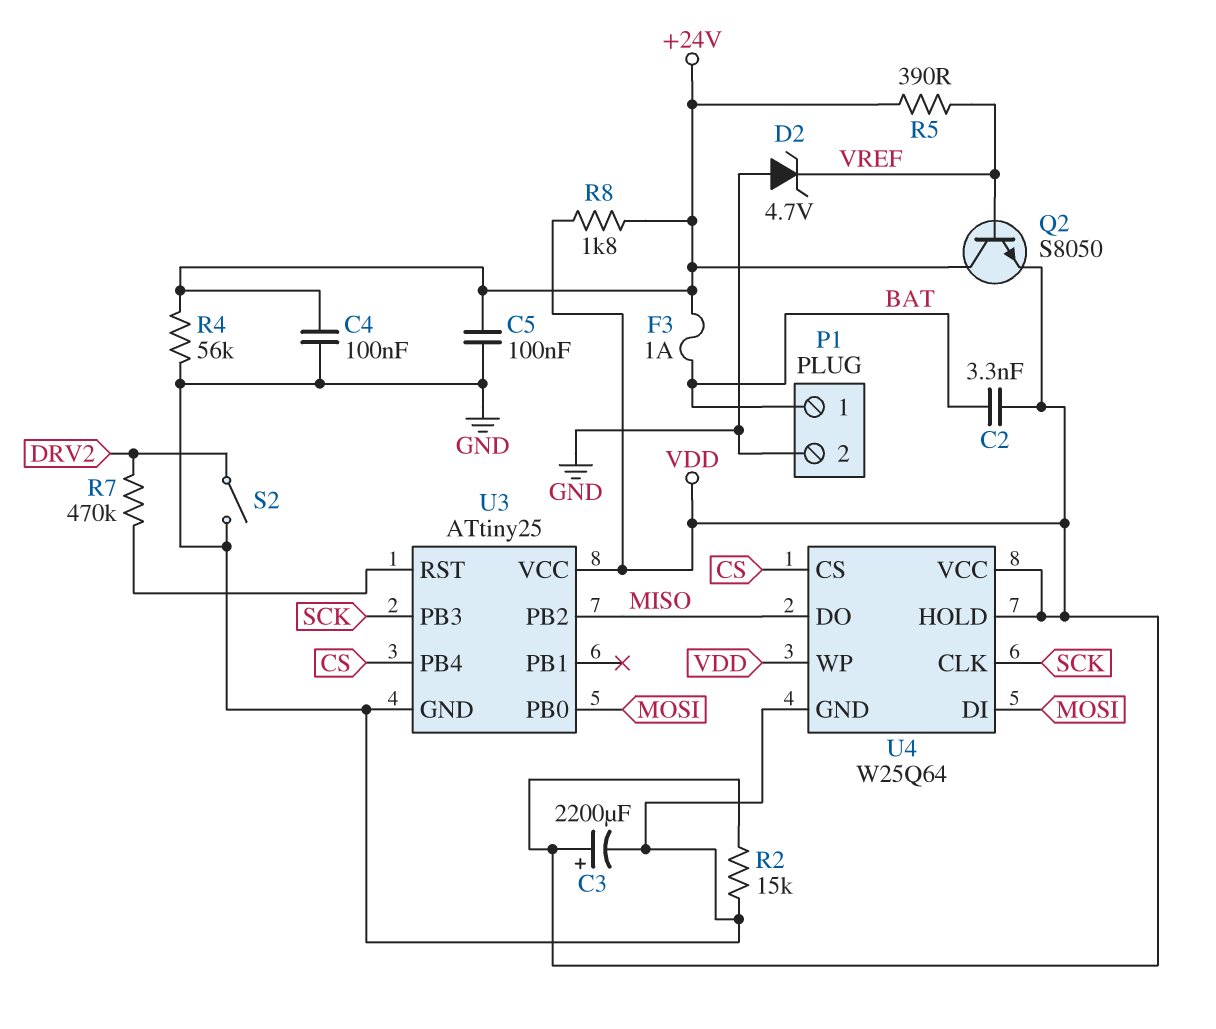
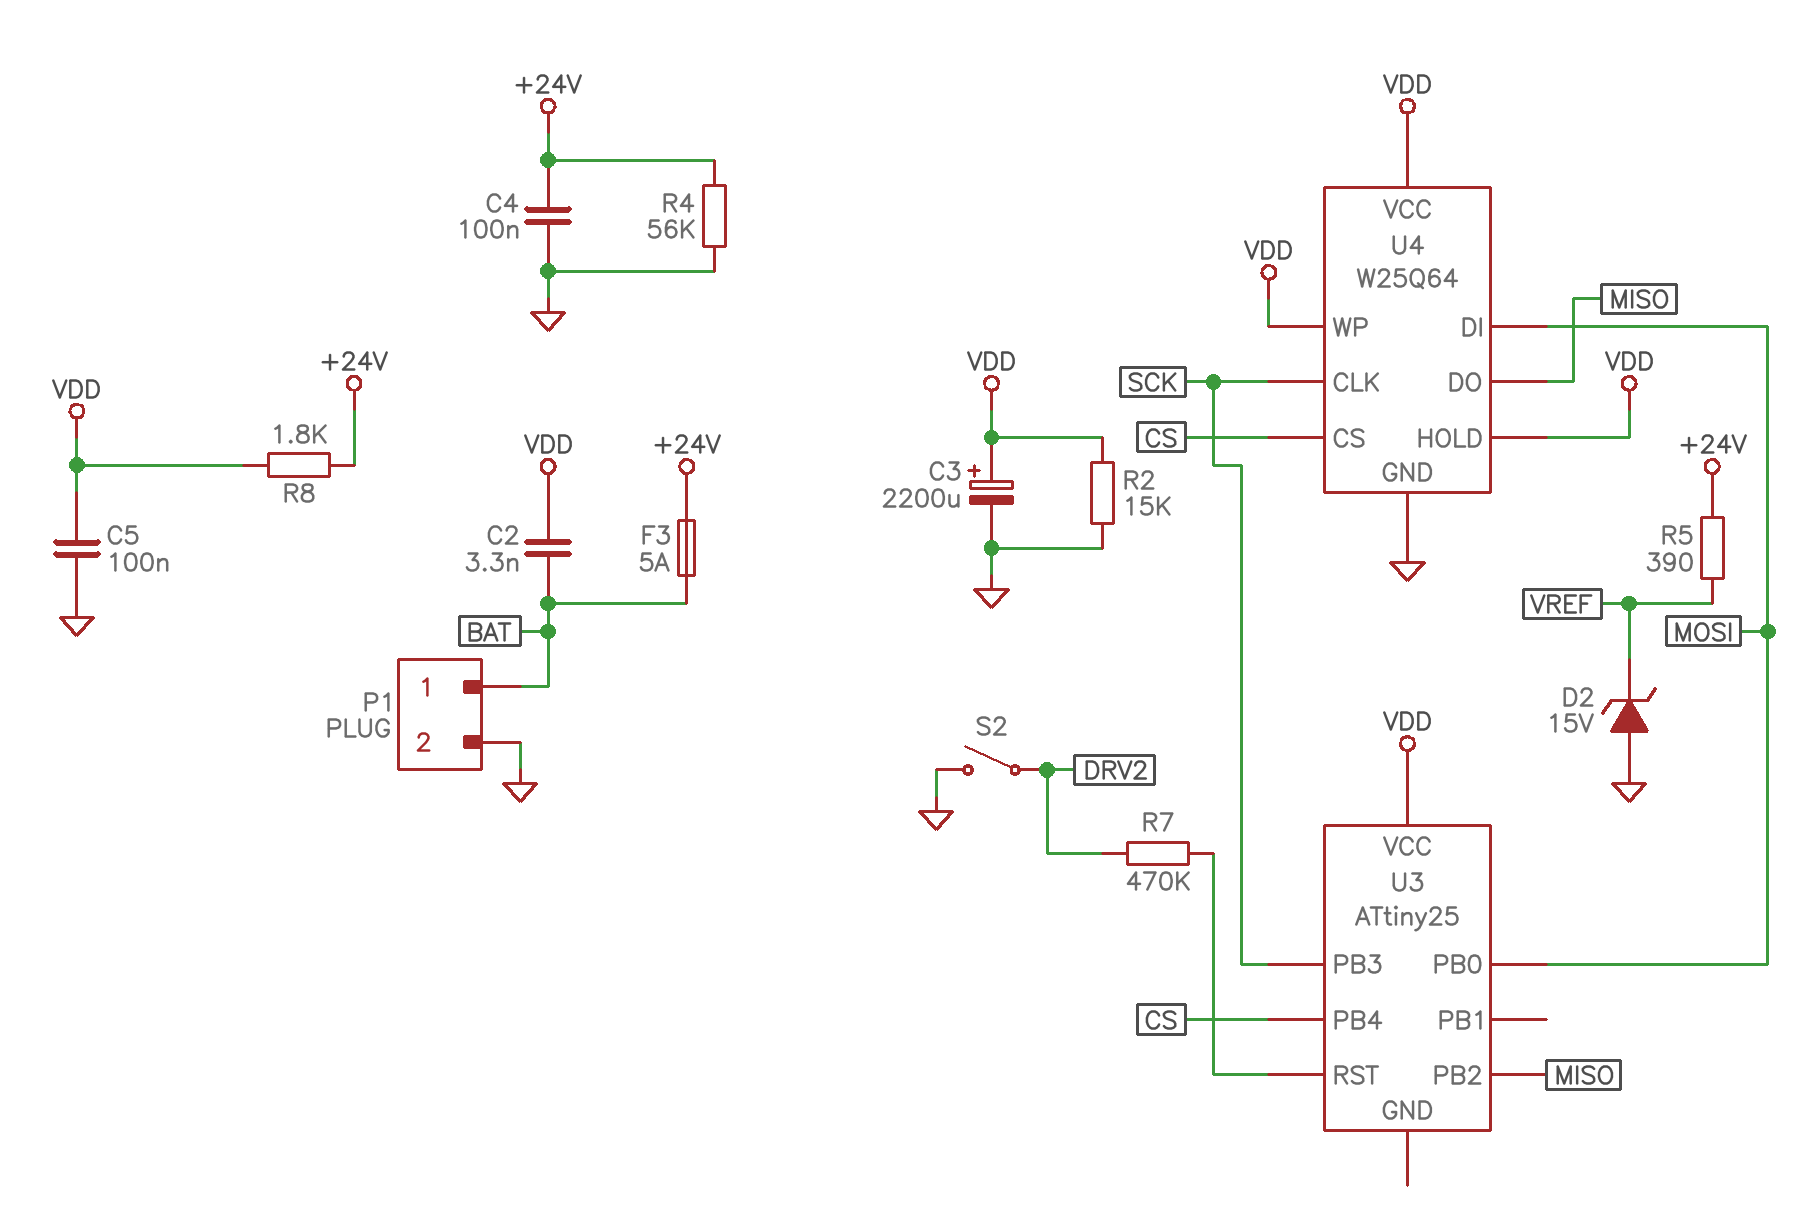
C5: 100nF (+24V, GND) -> 100nF (GND, VDD)
D2: zener 4.7V (A GND, K VREF) -> zener 15V (A GND, K VREF)
F3: 1A (+24V, BAT) -> 5A (+24V, BAT)
Q2: NPN S8050 (B VREF, C +24V, E VDD) -> none
U3 pin GND: GND -> none

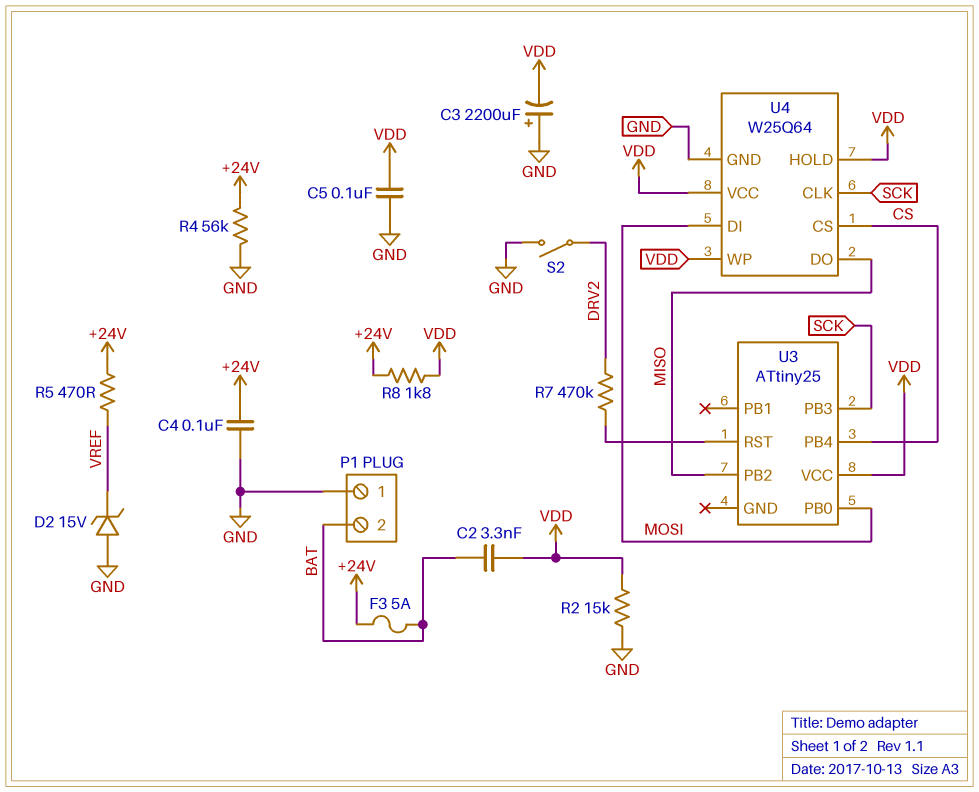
C3: 2200uF (plus VDD, minus GND) -> 2200uF (plus GND, minus VDD)
P1 pin 1: BAT -> GND
P1 pin 2: GND -> BAT
R5: 390 (+24V, VREF) -> 470 (+24V, VREF)

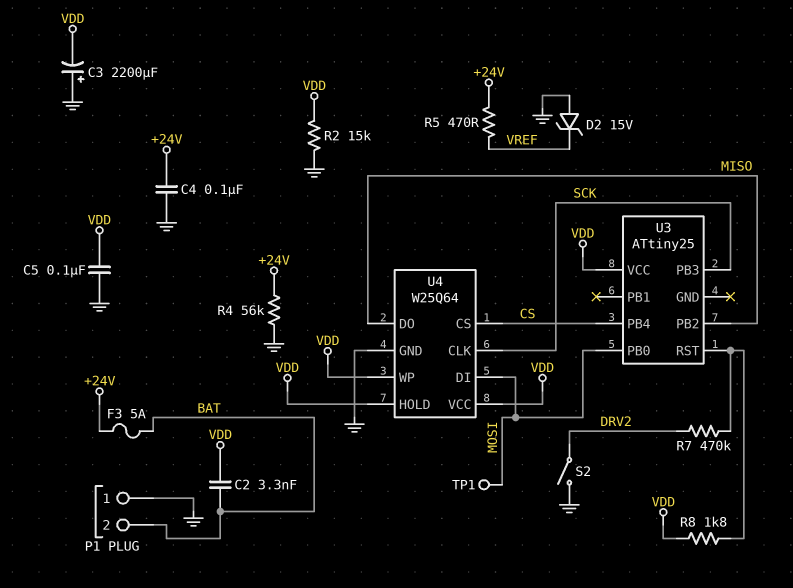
R8: 1.8k (+24V, VDD) -> 1.8k (U3/RST, VDD)
TP1: none -> test point (MOSI)

